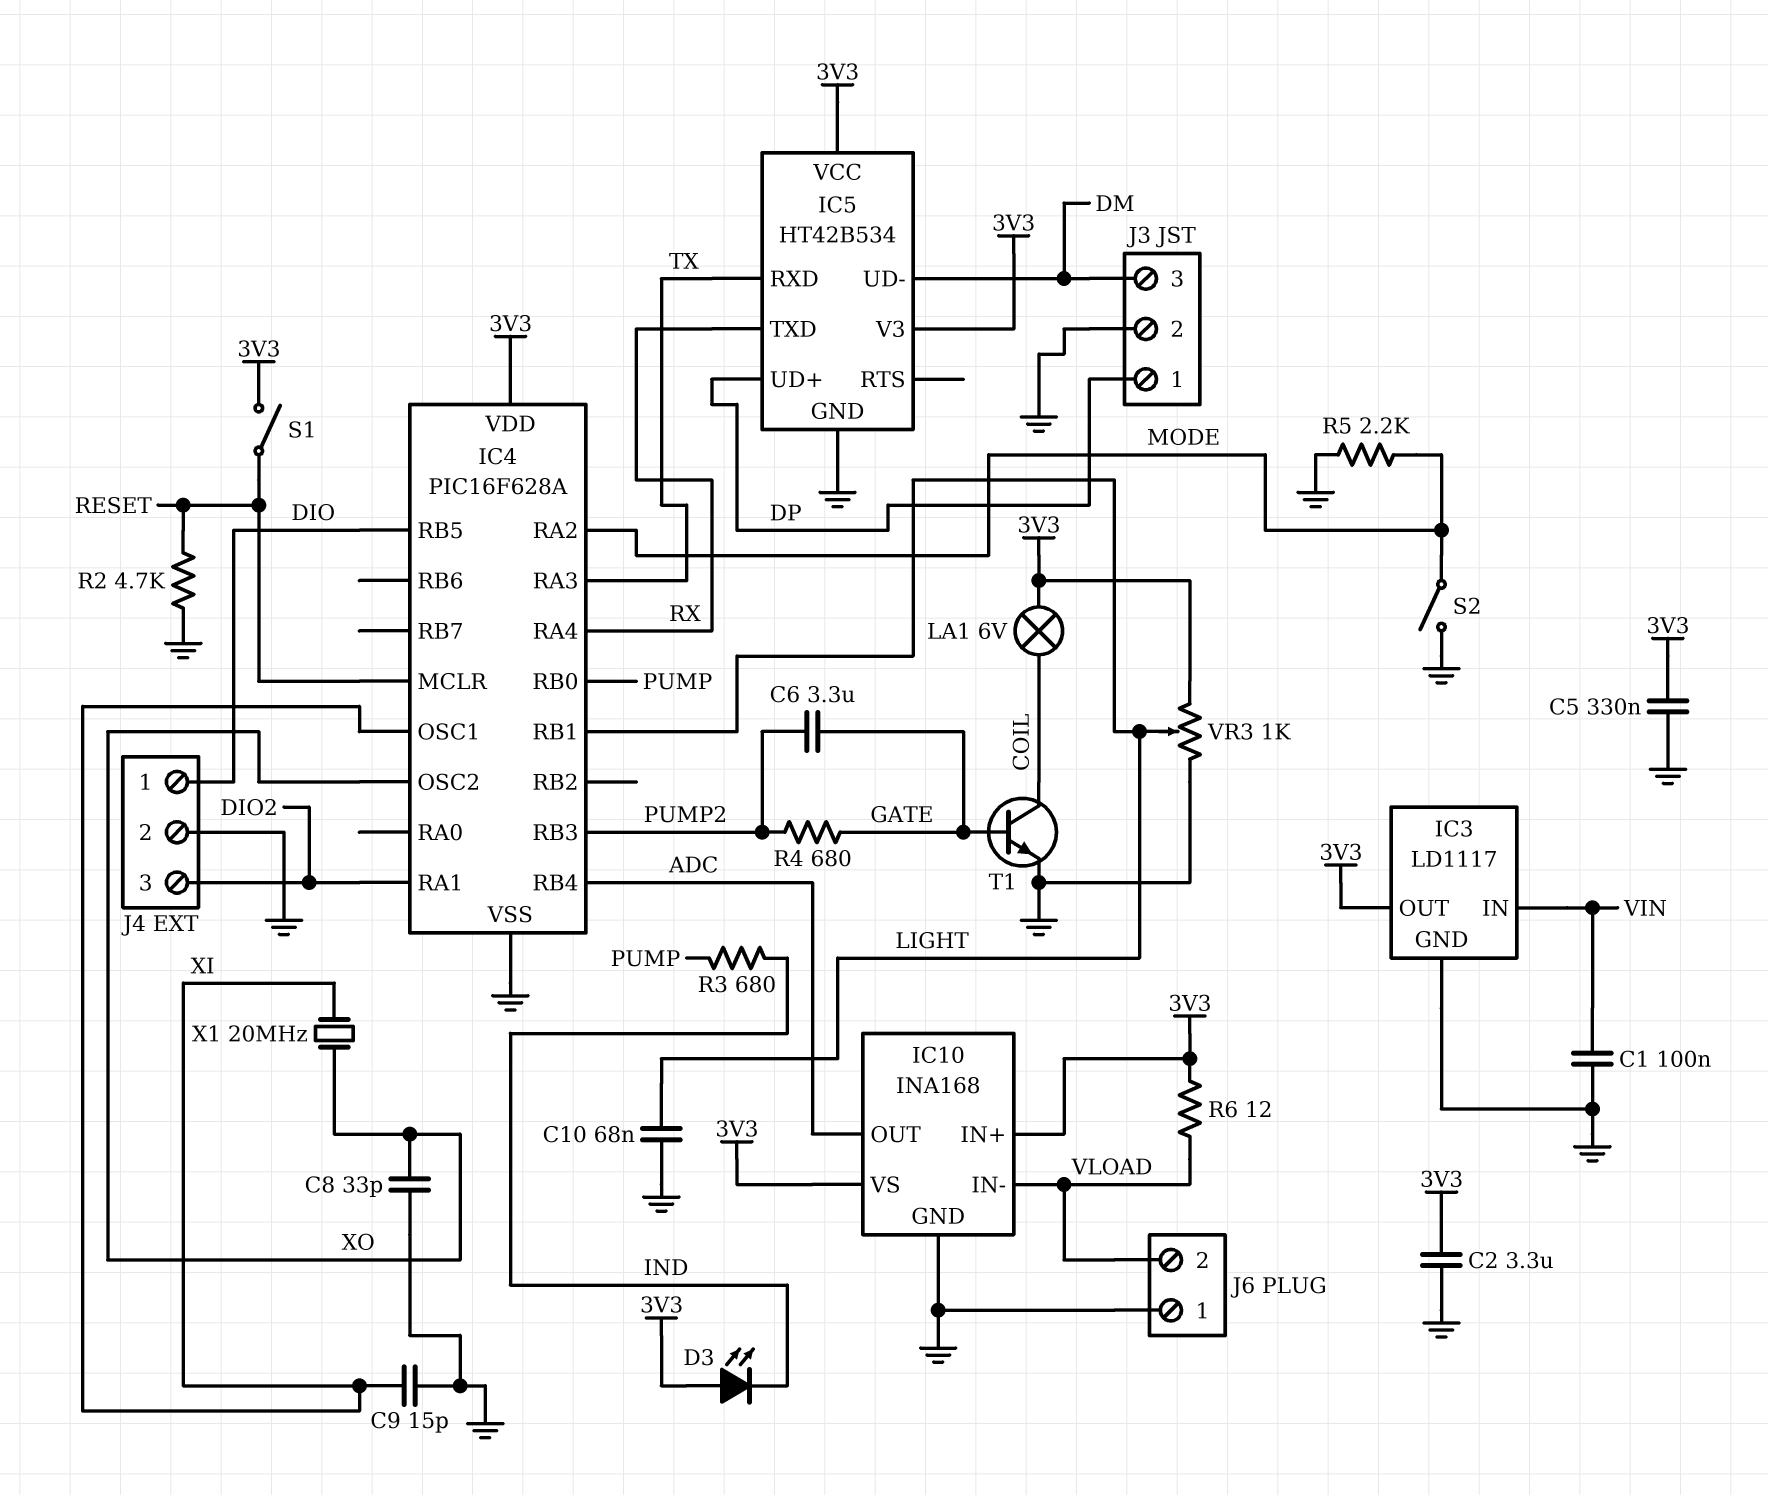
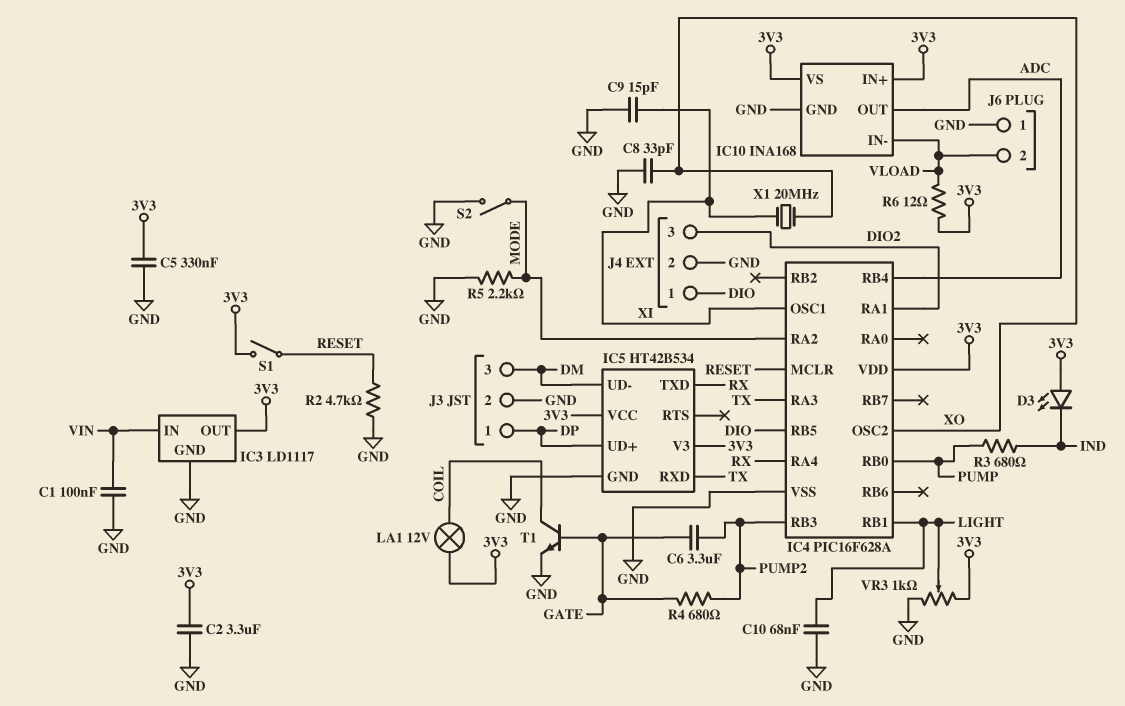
LA1: lamp 6V (3V3, COIL) -> lamp 12V (3V3, COIL)

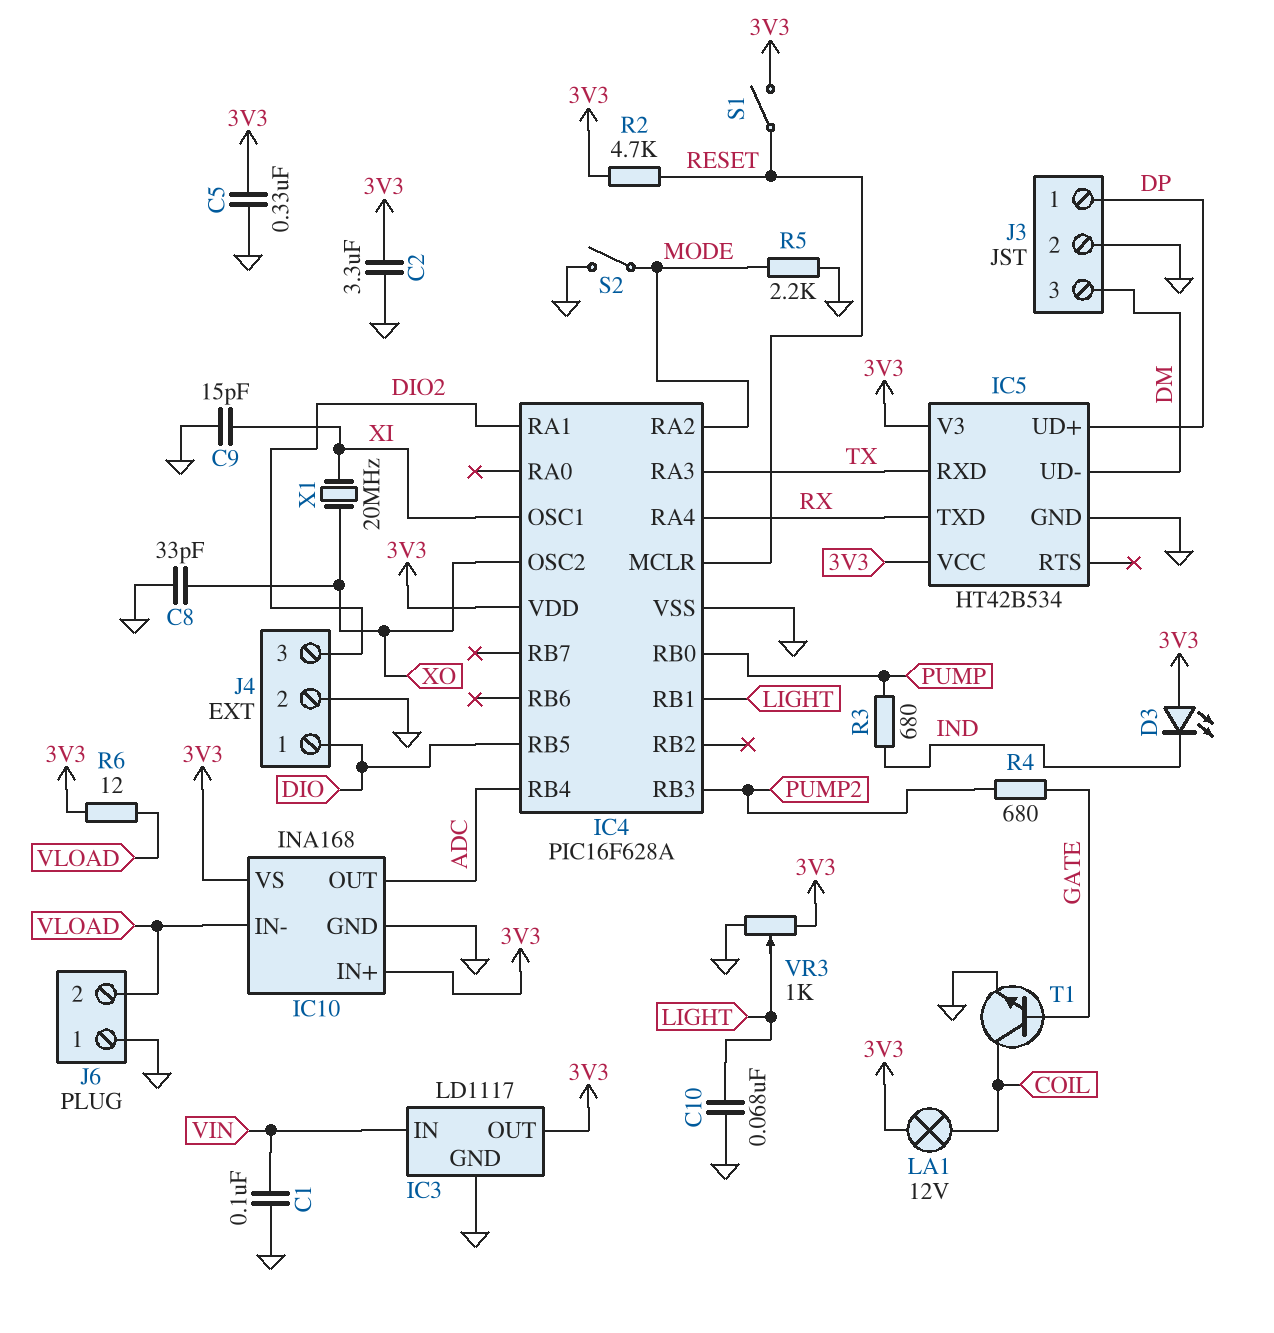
C6: 3.3uF (GATE, PUMP2) -> none
R2: 4.7k (GND, RESET) -> 4.7k (3V3, RESET)

